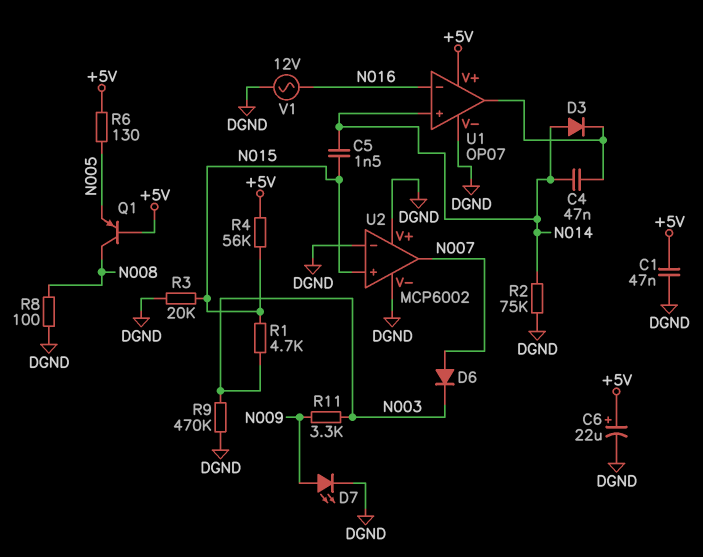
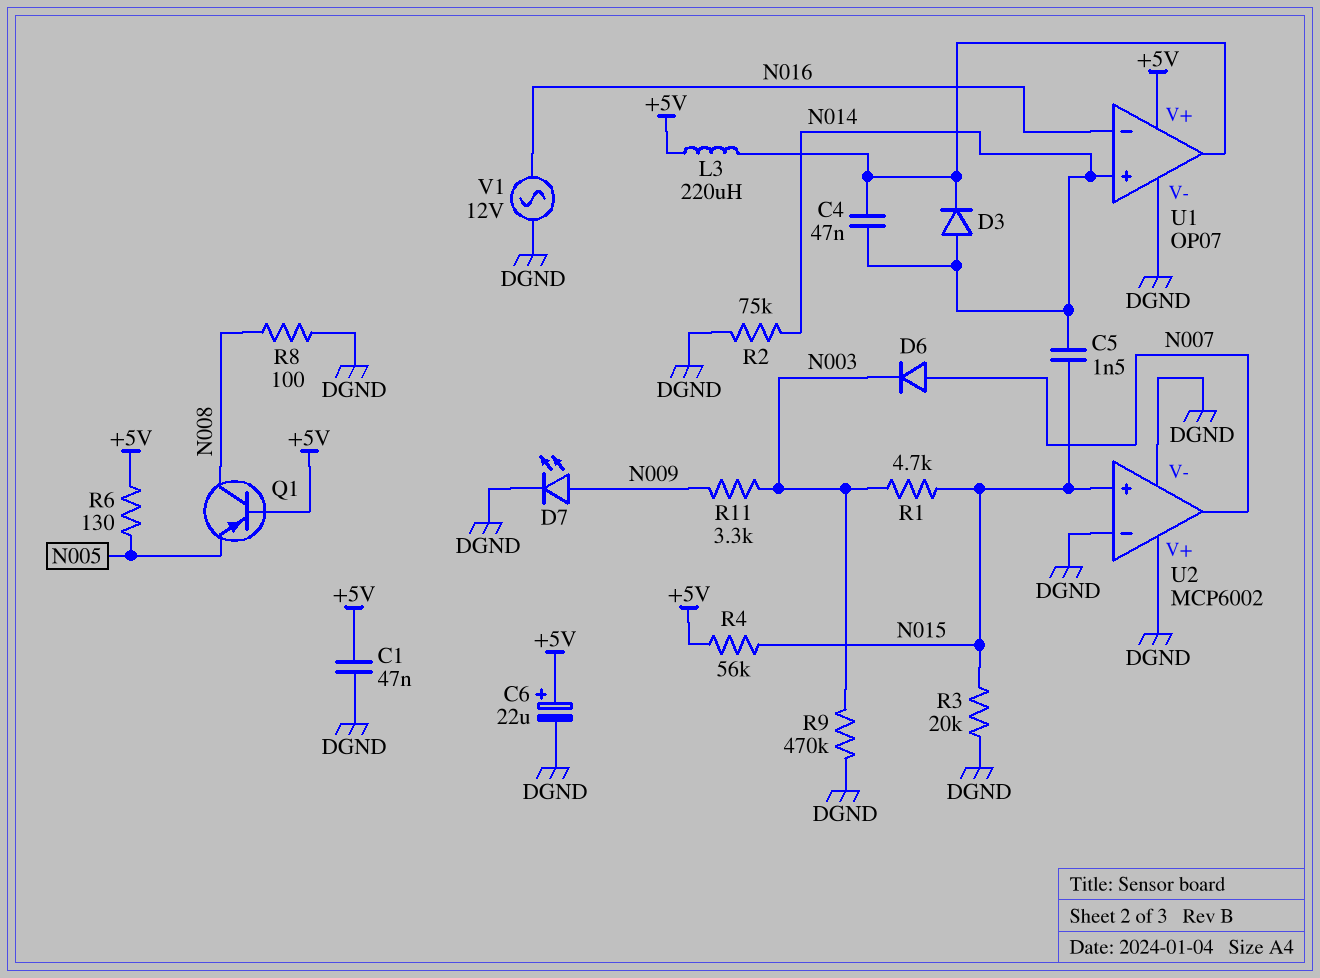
L3: none -> 220uH (+5V, U1/out)

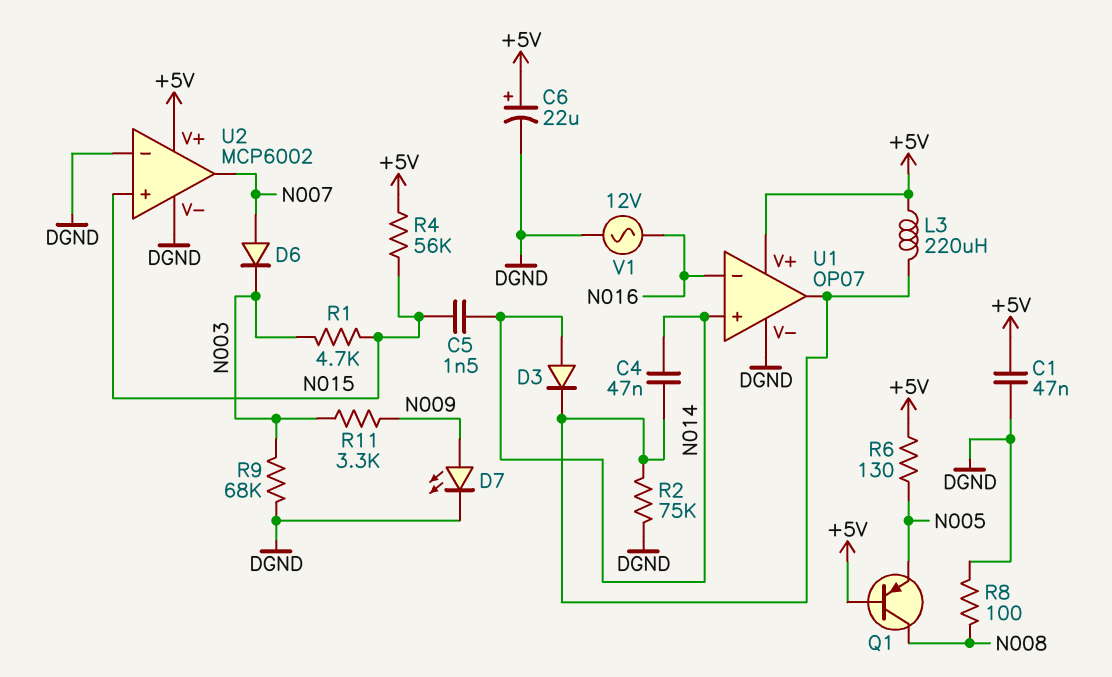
R2: 75k (DGND, N014) -> 75k (DGND, U1/out)
R3: 20k (DGND, N015) -> none
R9: 470k (DGND, N003) -> 68k (DGND, N003)
U2 pin V+: DGND -> +5V

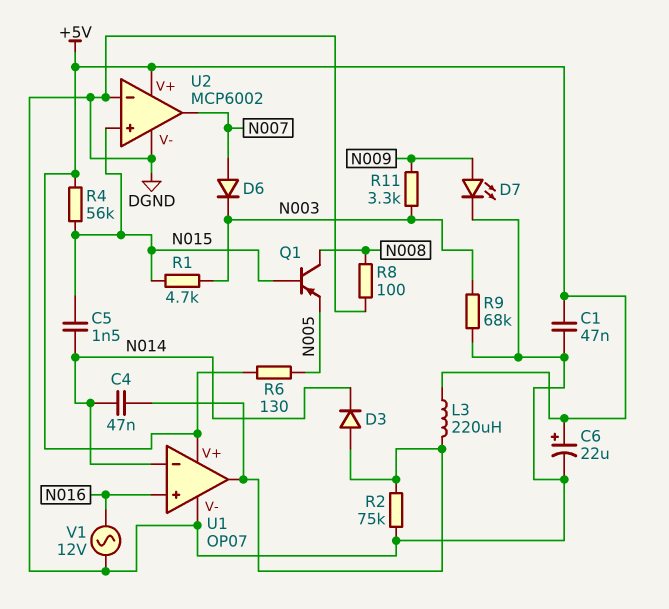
D3: diode (A N014, K U1/out) -> diode (A U1/out, K N014)
Q1: PNP (B +5V, C N008, E N005) -> PNP (B N015, C N008, E N005)
U1 pin in+: N014 -> N016
U1 pin in-: N016 -> N014

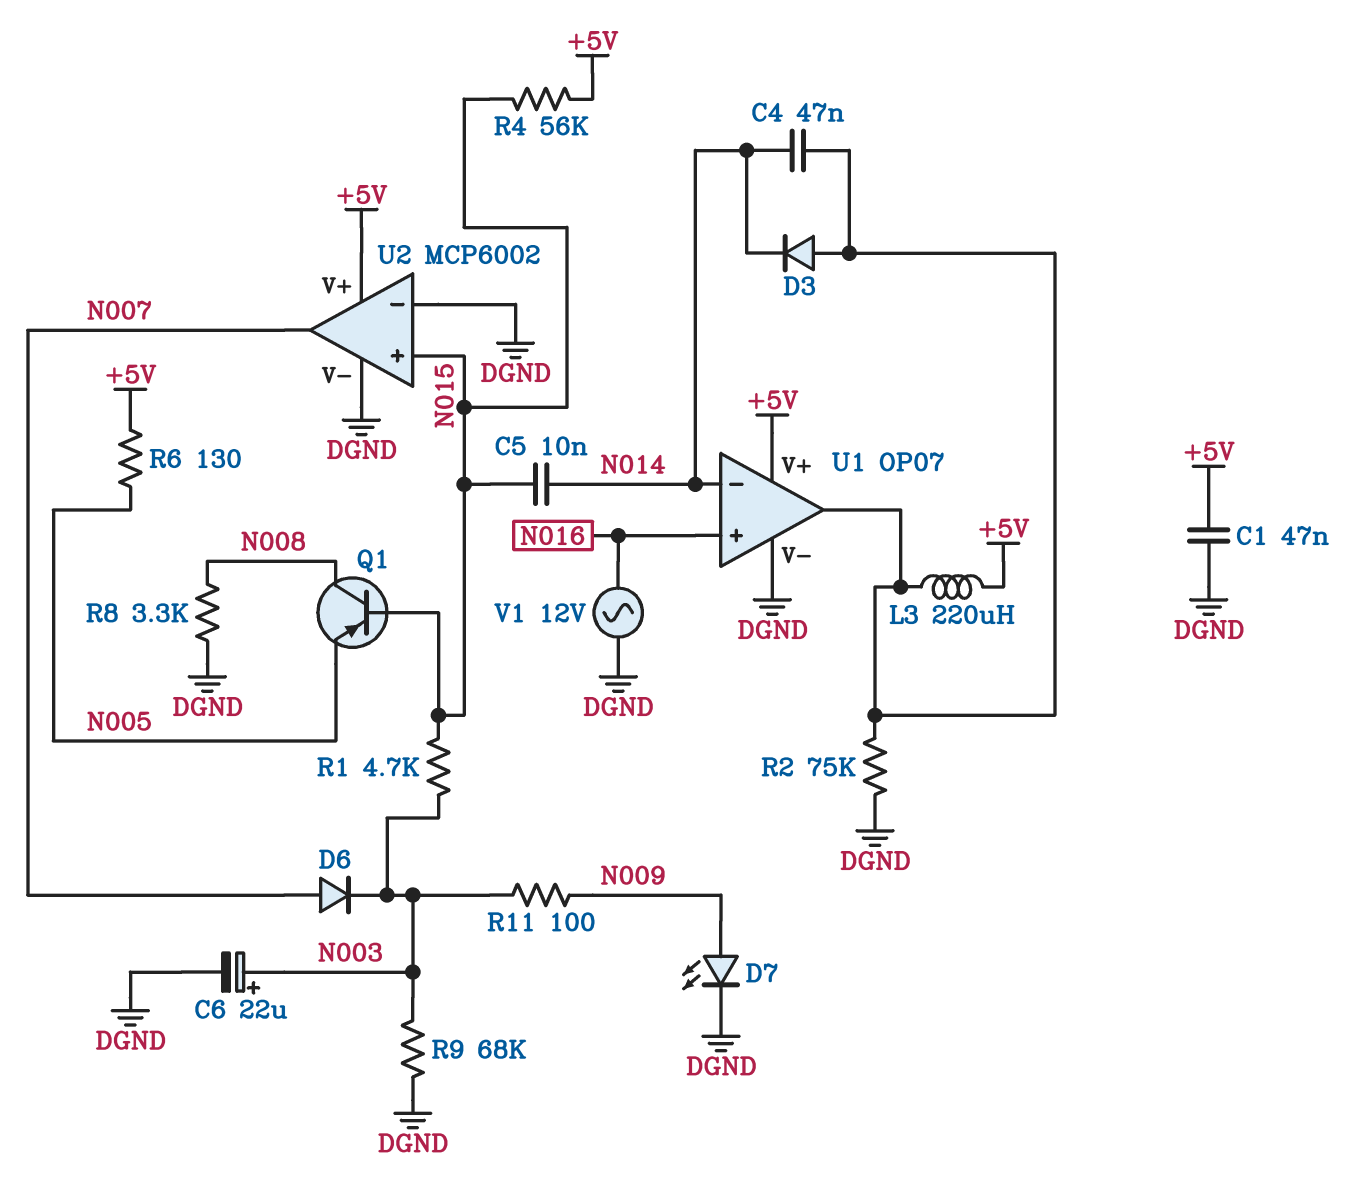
C5: 1.5nF (N014, N015) -> 10nF (N014, N015)
C6: 22uF (plus +5V, minus DGND) -> 22uF (plus N003, minus DGND)
R8: 100 (DGND, N008) -> 3.3k (DGND, N008)
R11: 3.3k (N003, N009) -> 100 (N003, N009)

